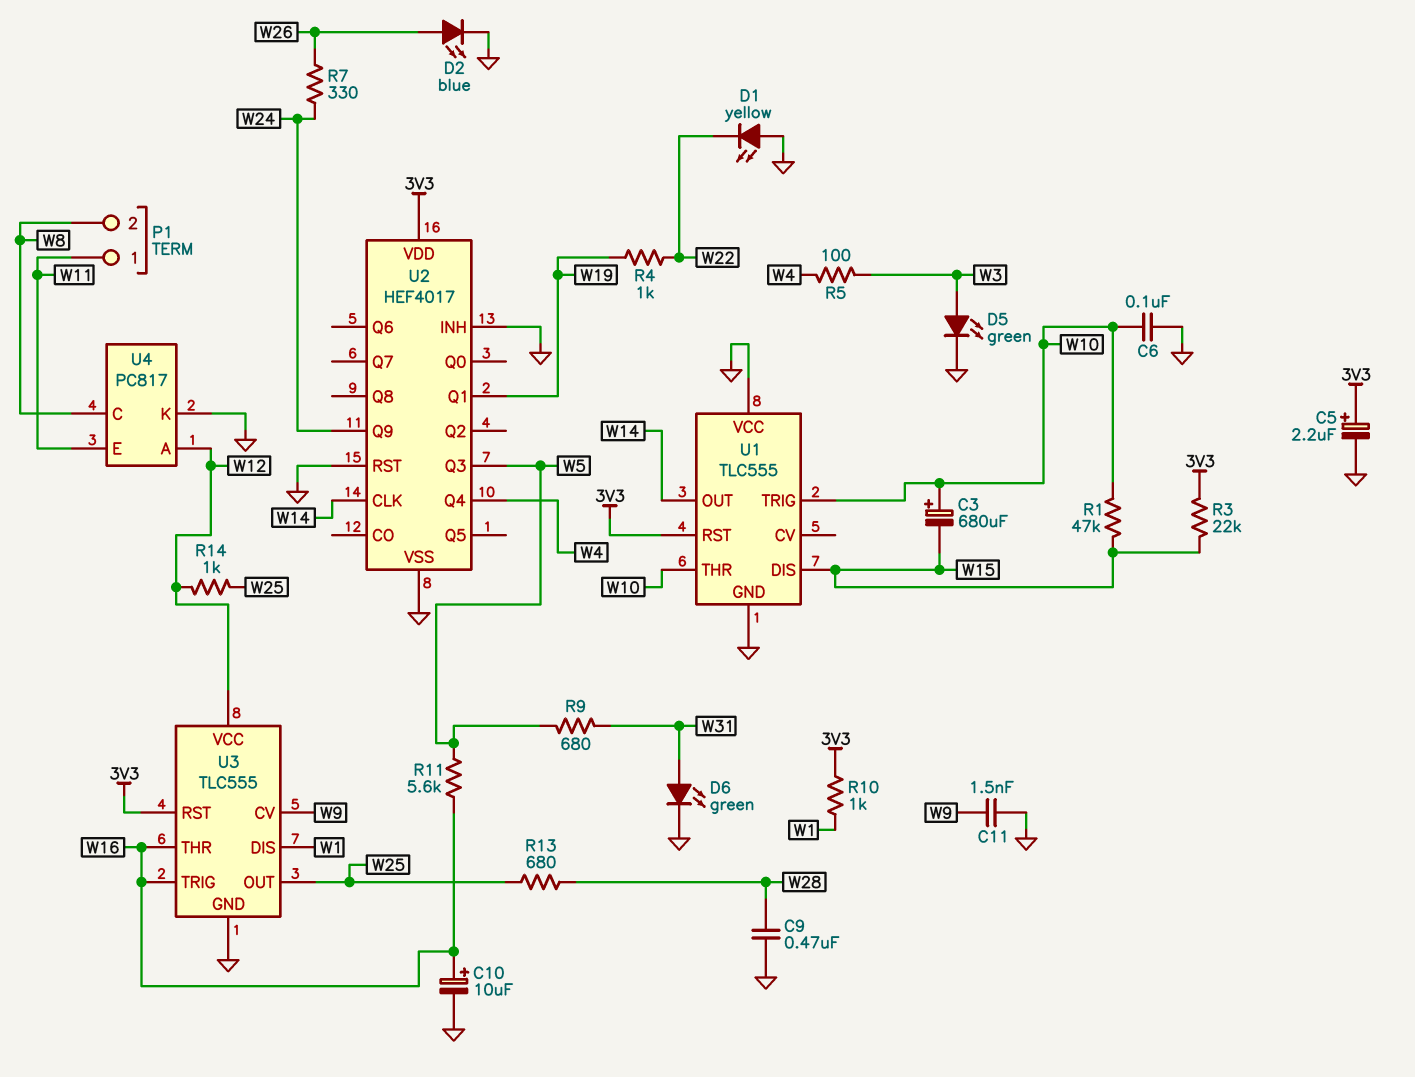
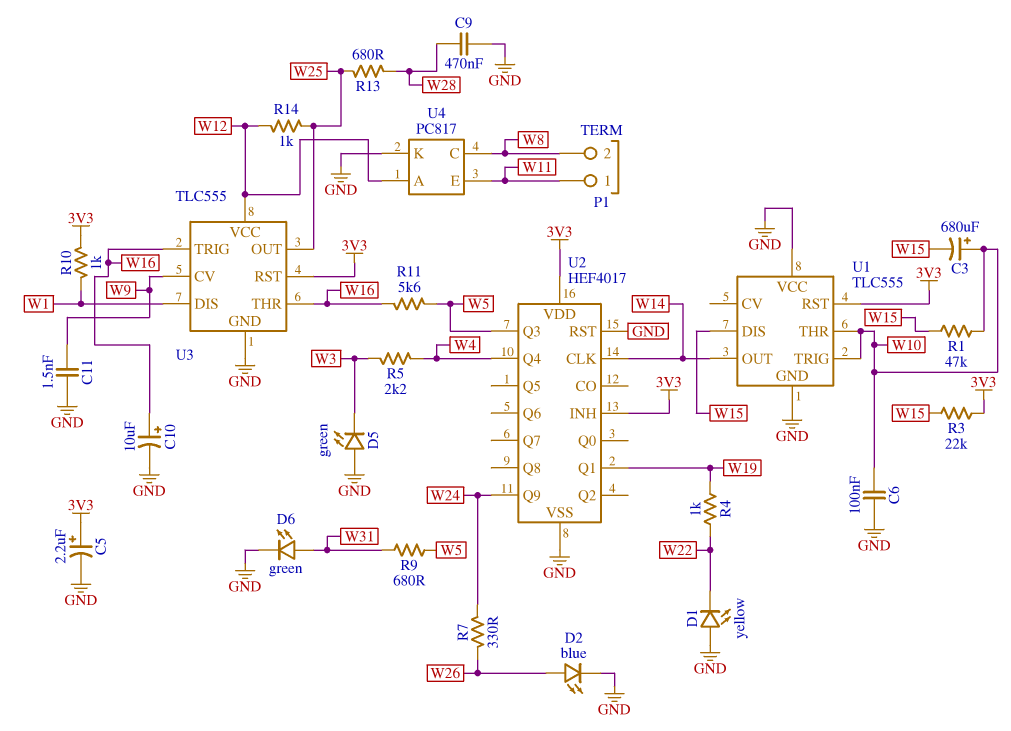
D5: LED green (A W3, K GND) -> LED green (A GND, K W3)
R5: 100 (W3, W4) -> 2.2k (W3, W4)
U2 pin INH: GND -> 3V3

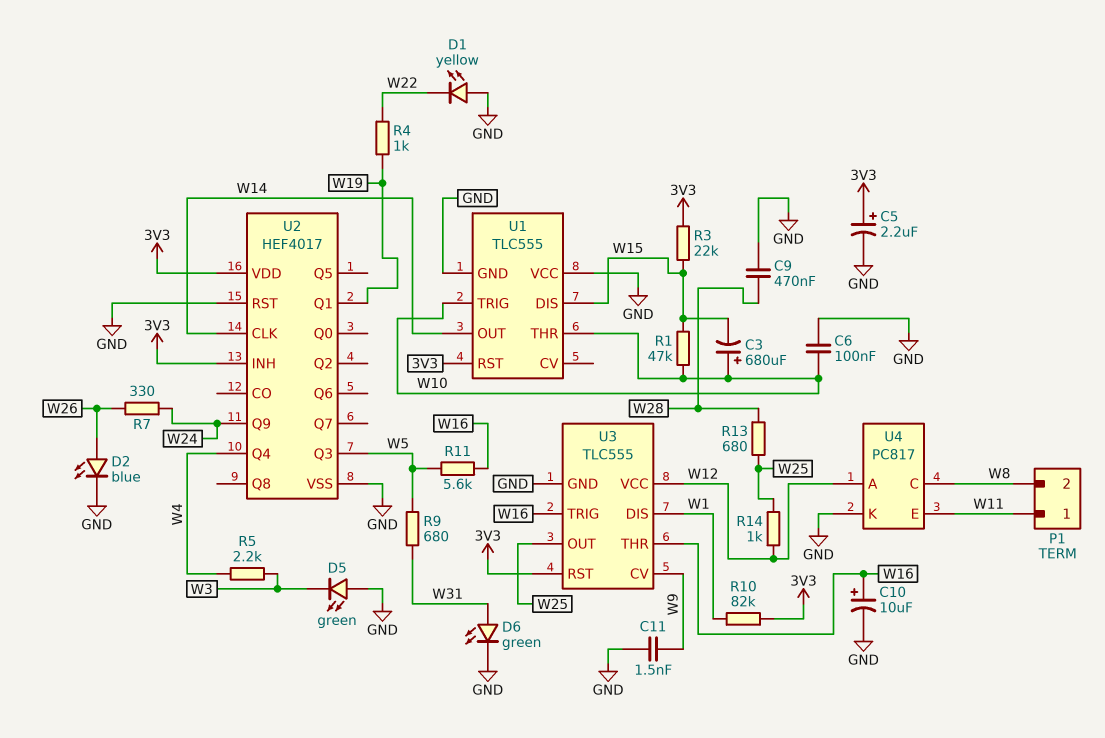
R10: 1k (3V3, W1) -> 82k (3V3, W1)

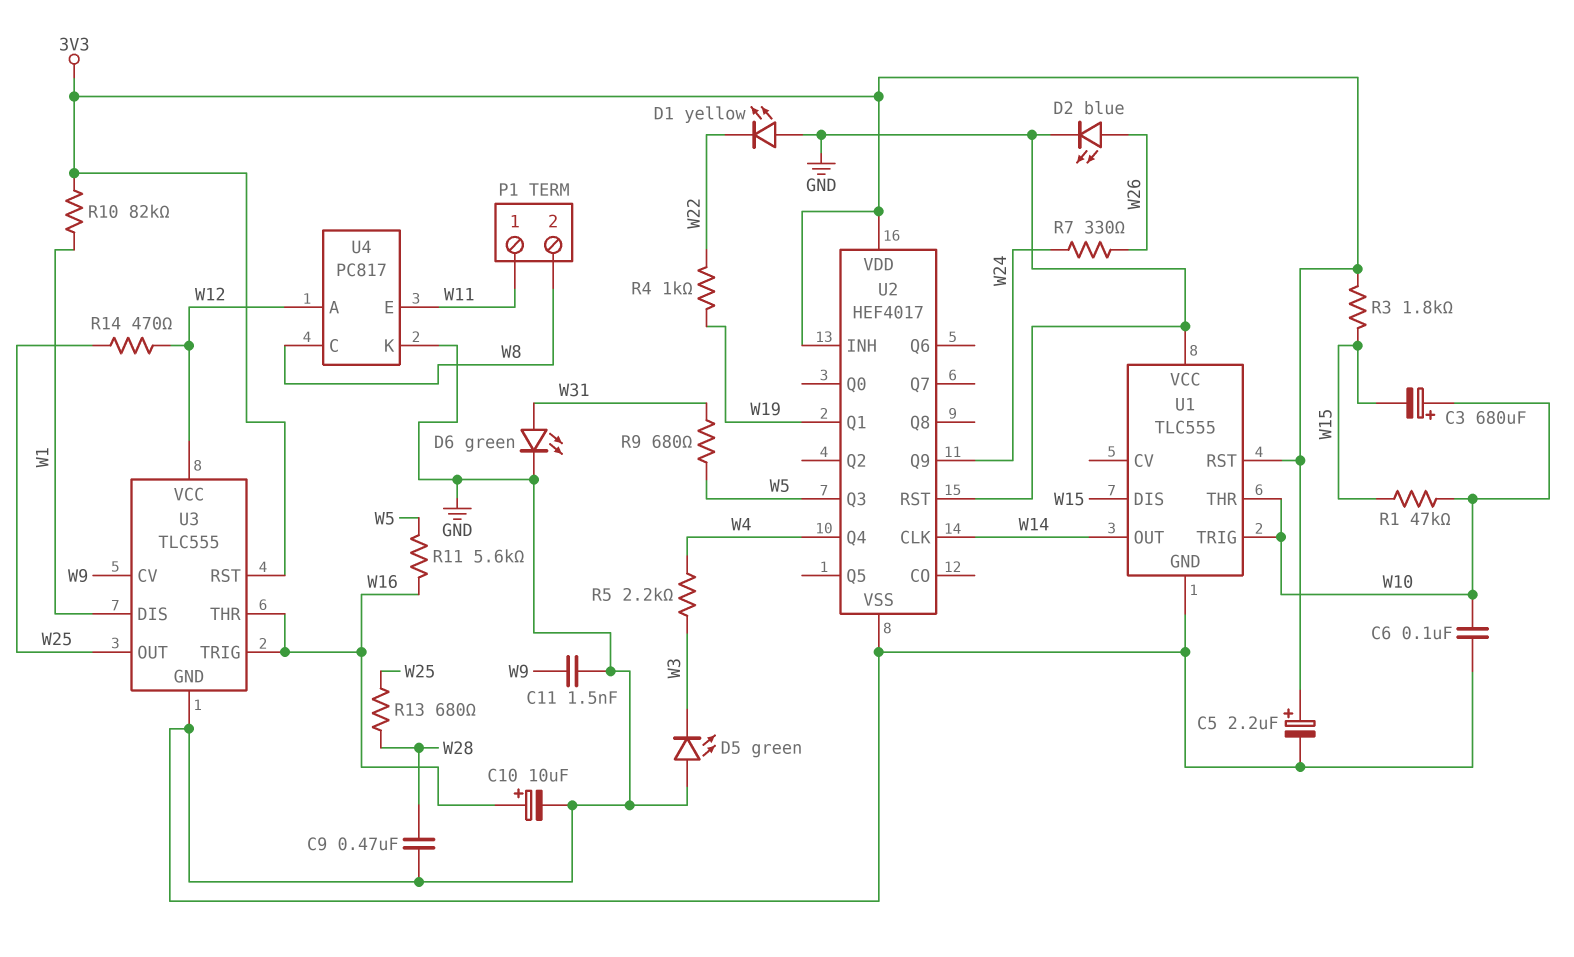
R3: 22k (3V3, W15) -> 1.8k (3V3, W15)
R14: 1k (W12, W25) -> 470 (W12, W25)

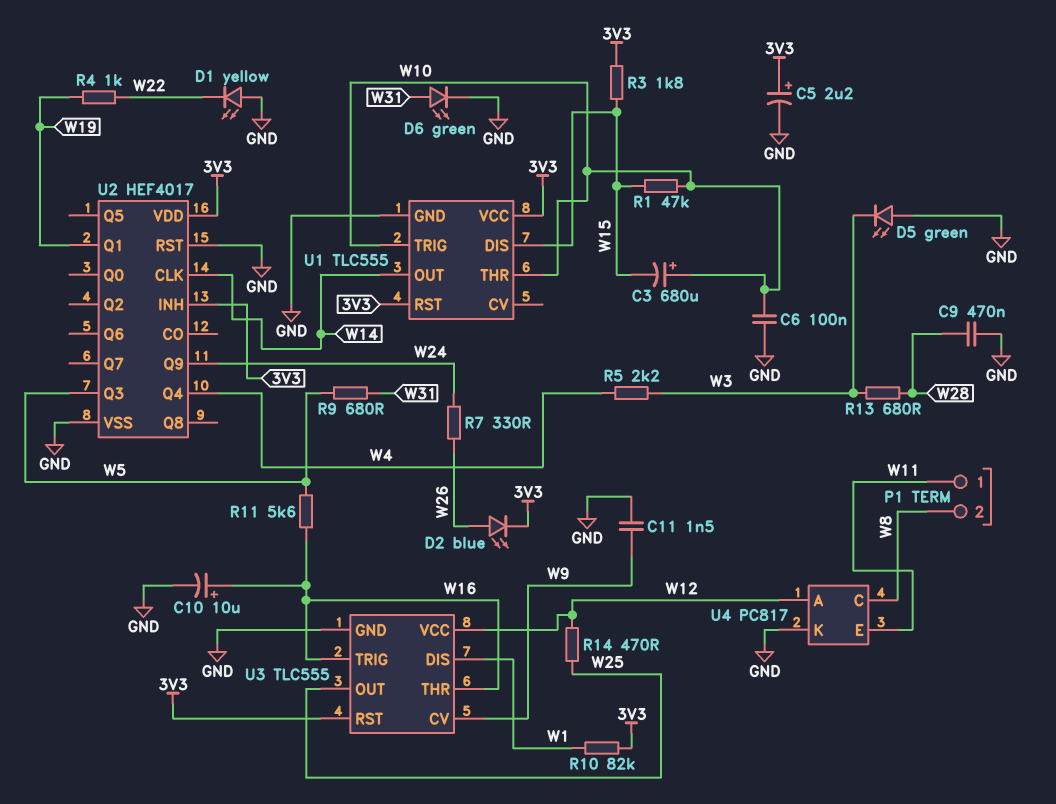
D2: LED blue (A W26, K GND) -> LED blue (A W26, K 3V3)
R13: 680 (W25, W28) -> 680 (W3, W28)
U1 pin VCC: GND -> 3V3

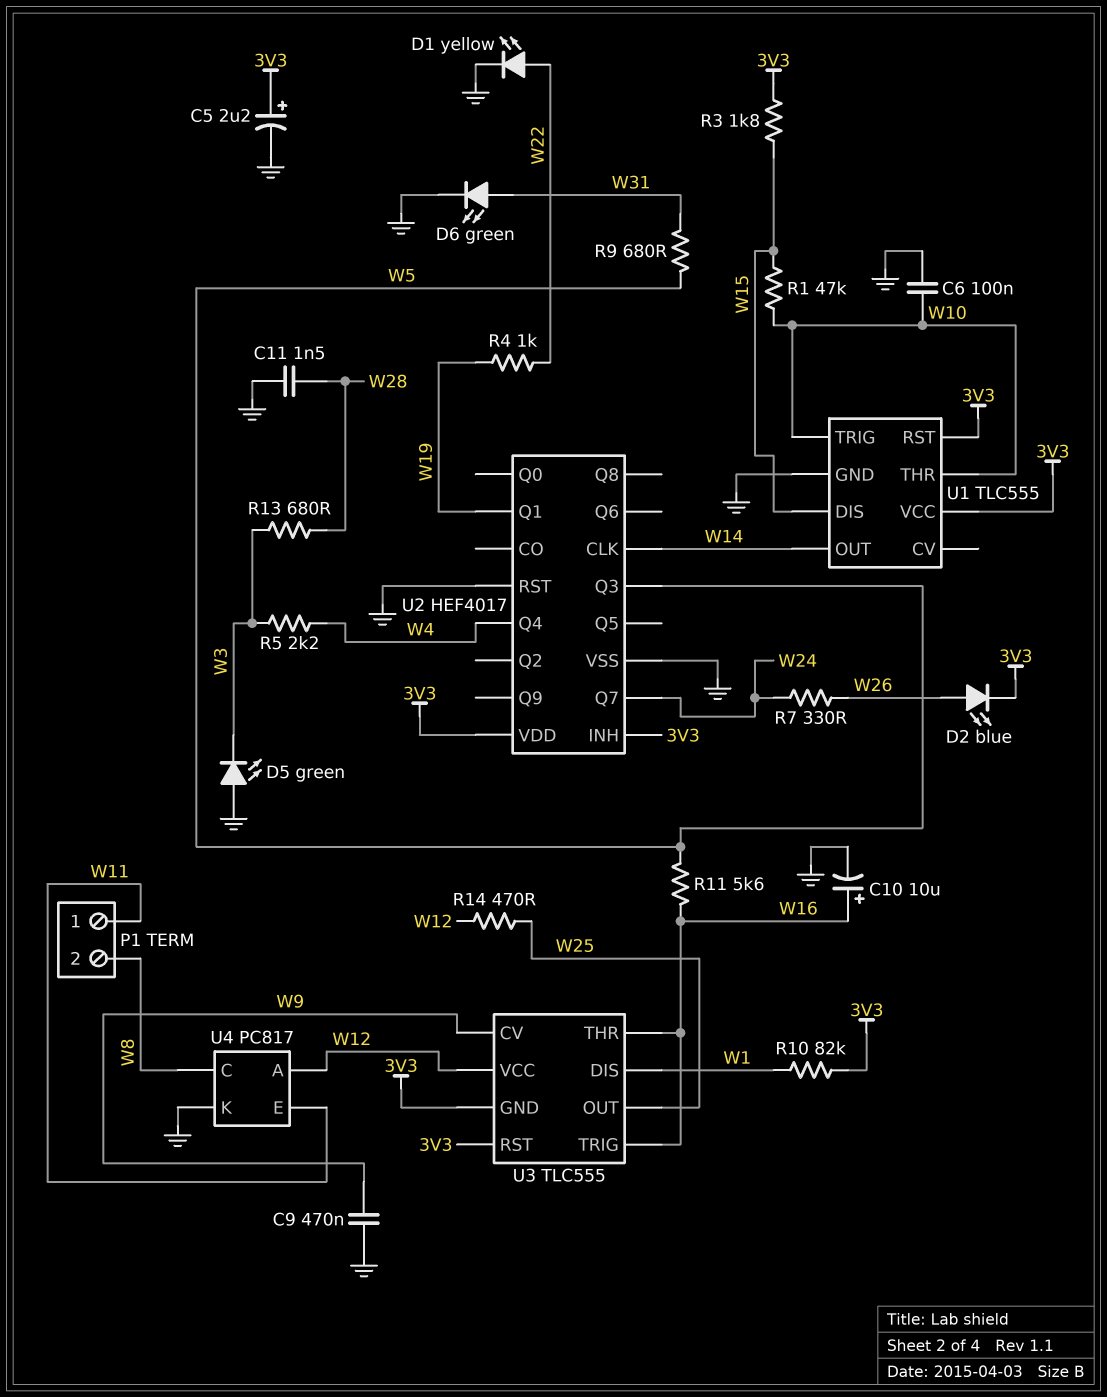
C3: 680uF (plus W10, minus W15) -> none
C9: 470nF (GND, W28) -> 470nF (GND, W9)
C11: 1.5nF (GND, W9) -> 1.5nF (GND, W28)
D1: LED yellow (A GND, K W22) -> LED yellow (A W22, K GND)
U2 pin Q7: none -> W24
U2 pin Q9: W24 -> none
U3 pin GND: GND -> 3V3

